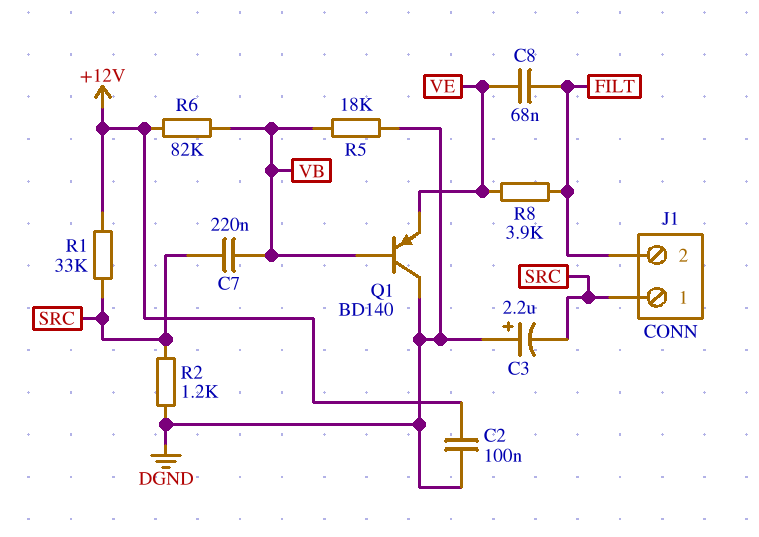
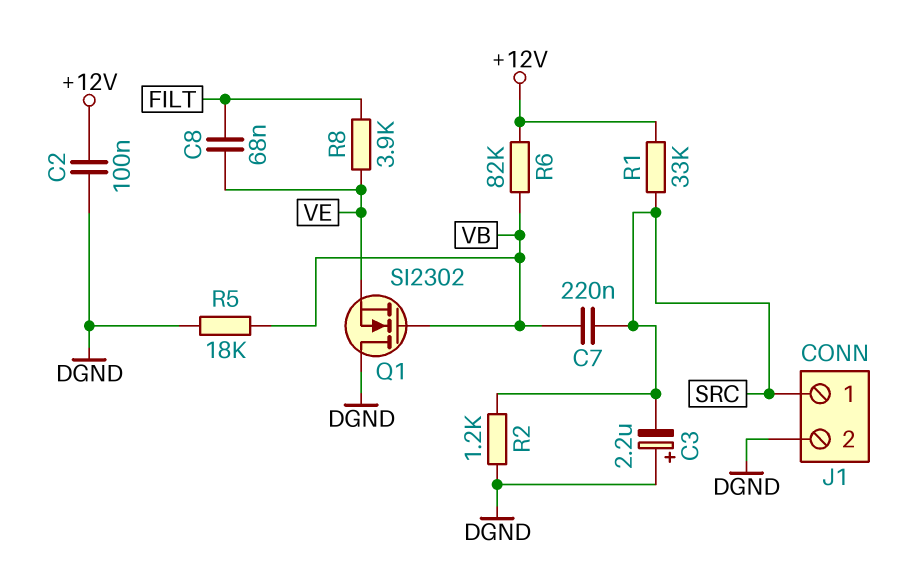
J1 pin 2: FILT -> DGND
Q1: PNP BD140 (B VB, C DGND, E VE) -> NMOS SI2302 (G VB, D DGND, S VE)

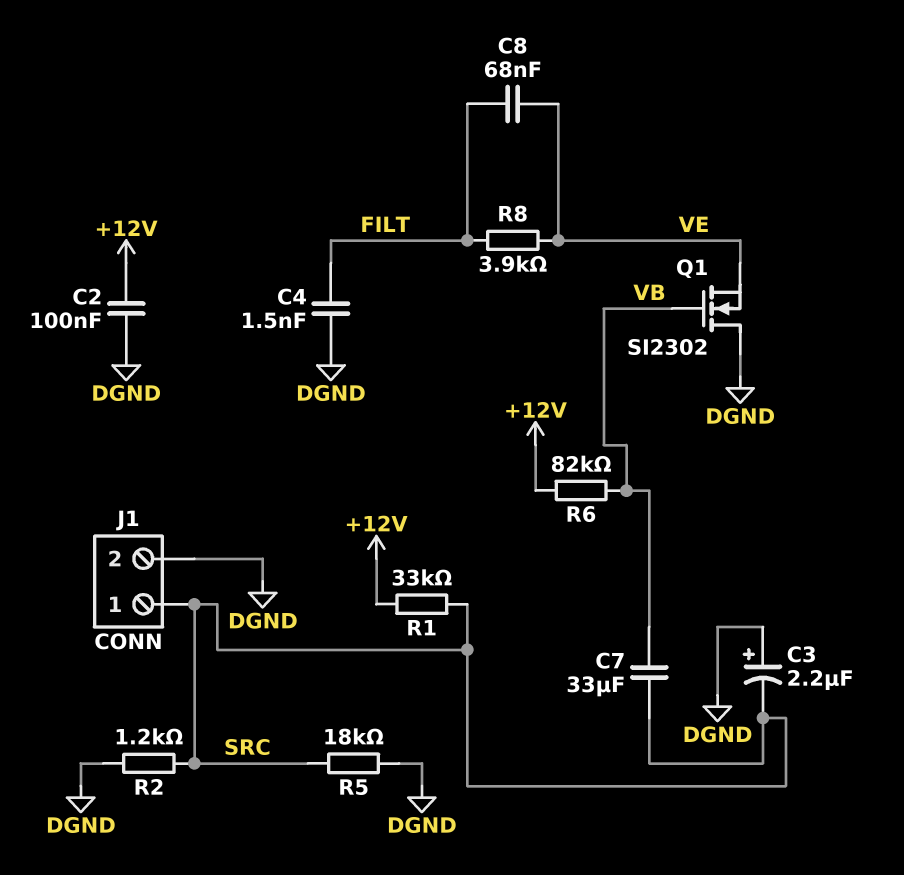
C4: none -> 1.5nF (DGND, FILT)
C7: 220nF (SRC, VB) -> 33uF (SRC, VB)
R5: 18k (DGND, VB) -> 18k (DGND, SRC)

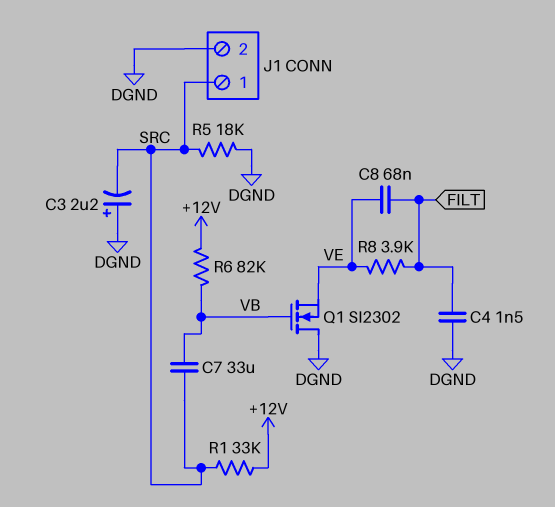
C2: 100nF (+12V, DGND) -> none
R2: 1.2k (DGND, SRC) -> none

